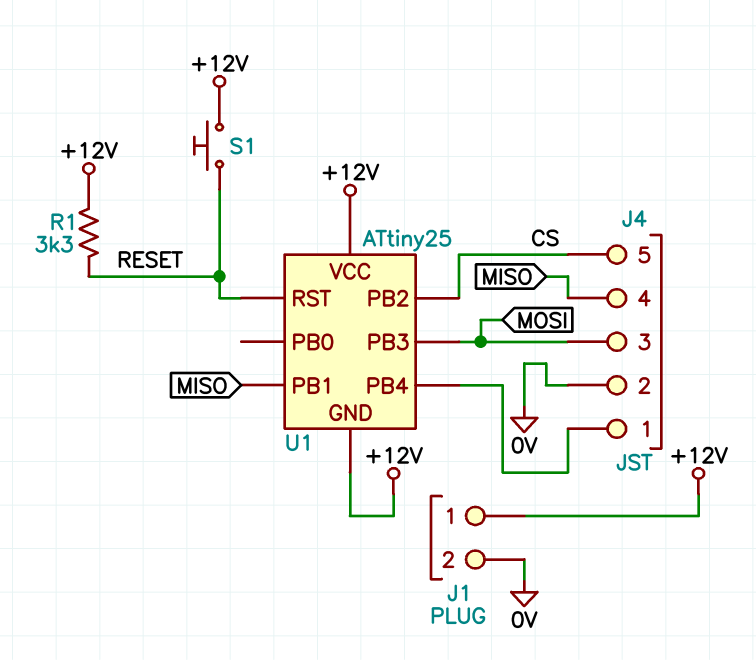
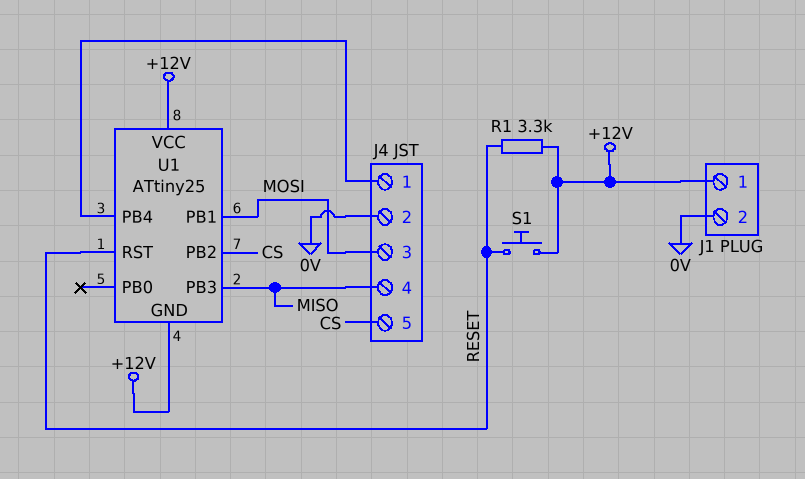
U1 pin PB1: MISO -> MOSI
U1 pin PB3: MOSI -> MISO

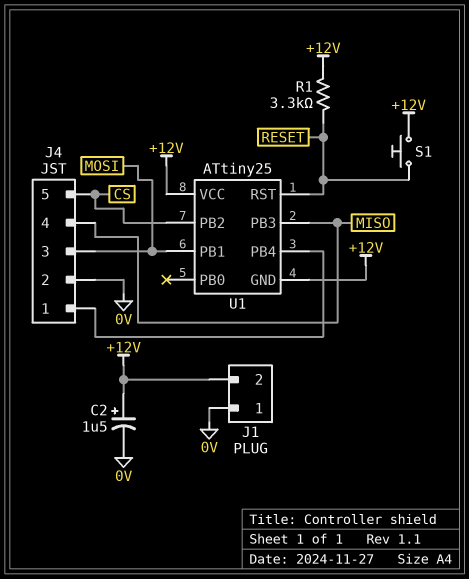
C2: none -> 1.5uF (plus +12V, minus 0V)
J1 pin 1: +12V -> 0V
J1 pin 2: 0V -> +12V

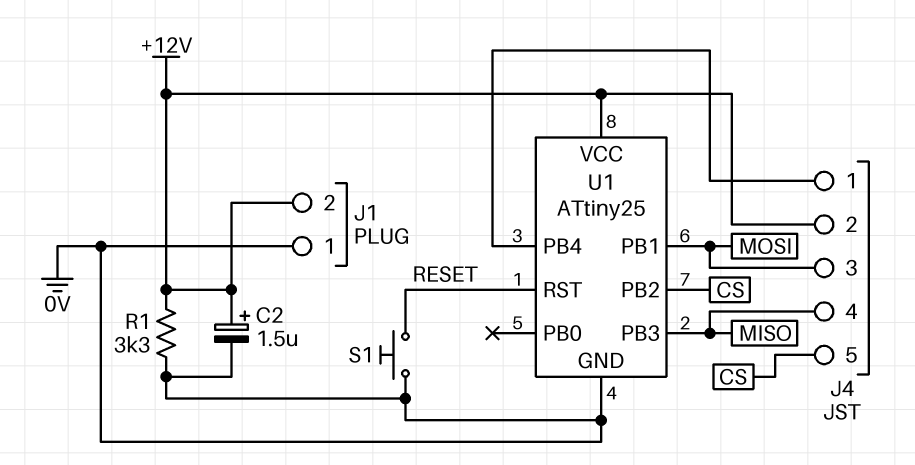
J4 pin 2: 0V -> +12V
R1: 3.3k (+12V, RESET) -> 3.3k (+12V, 0V)
S1: button (+12V, RESET) -> button (0V, RESET)
U1 pin GND: +12V -> 0V

